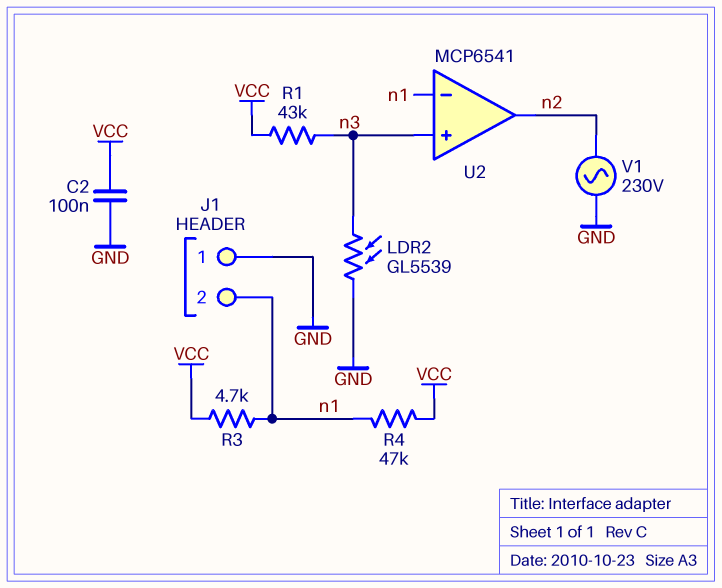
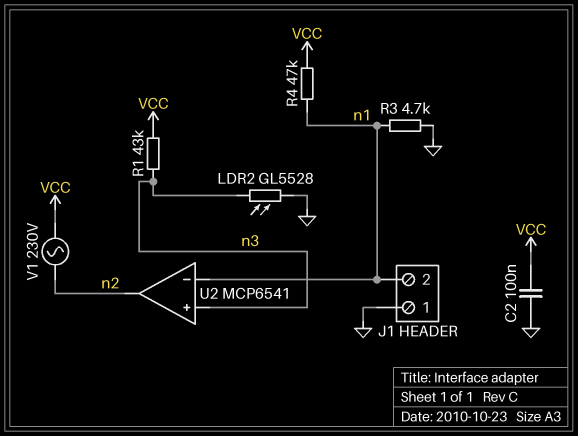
LDR2: GL5539 (GND, n3) -> GL5528 (GND, n3)
R3: 4.7k (VCC, n1) -> 4.7k (GND, n1)
V1: AC 230V (GND, n2) -> AC 230V (VCC, n2)

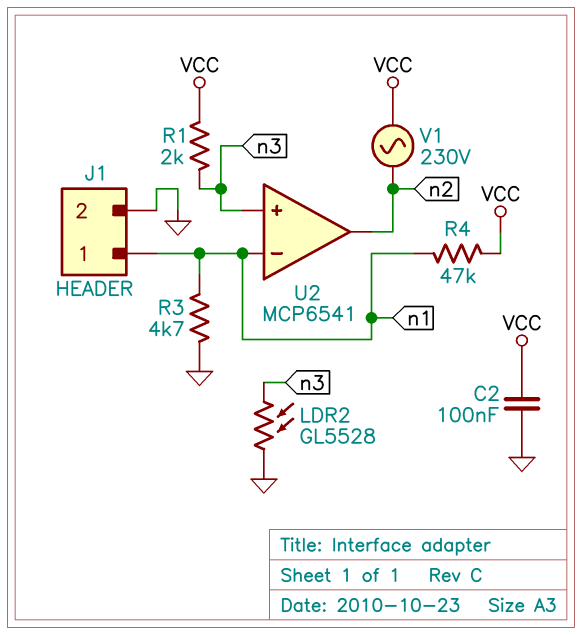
J1 pin 1: GND -> n1
J1 pin 2: n1 -> GND
R1: 43k (VCC, n3) -> 2k (VCC, n3)

